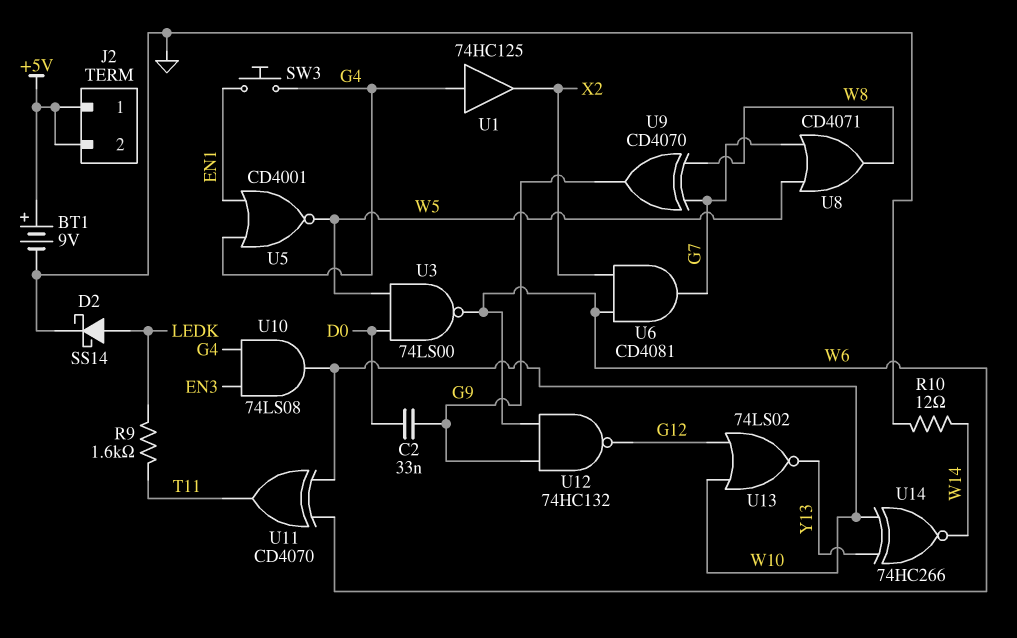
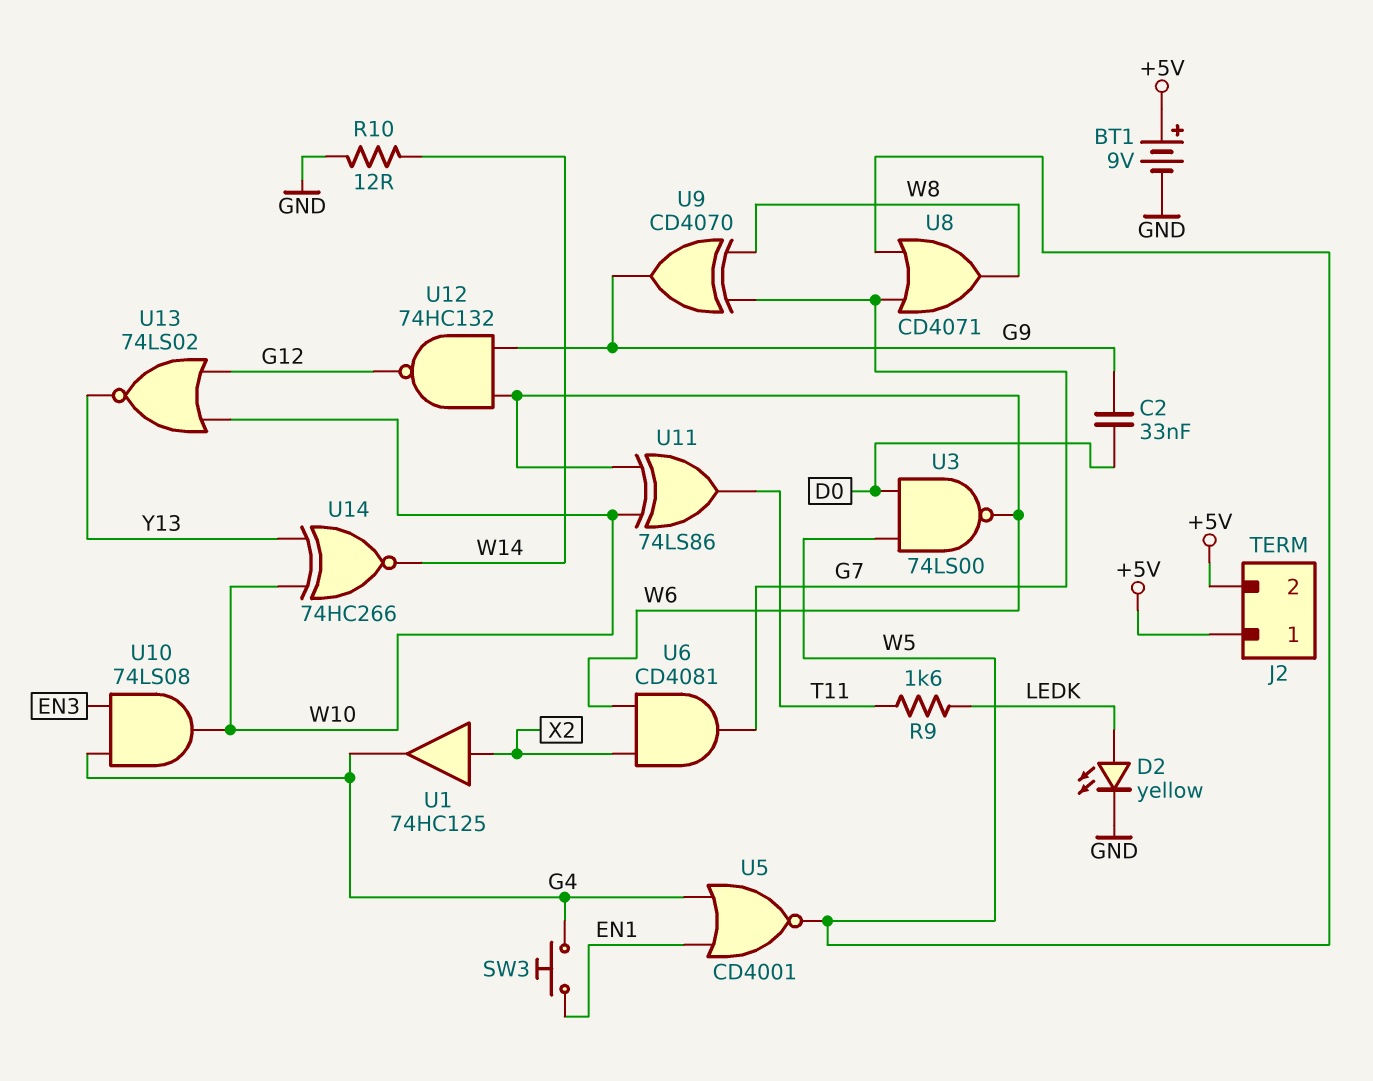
D2: schottky SS14 (A LEDK, K GND) -> LED yellow (A LEDK, K GND)
U1: buffer 74HC125 (in G4, out X2) -> buffer 74HC125 (in X2, out G4)
U11: XOR CD4070 (in W6, in W10, out T11) -> XOR 74LS86 (in W6, in W10, out T11)

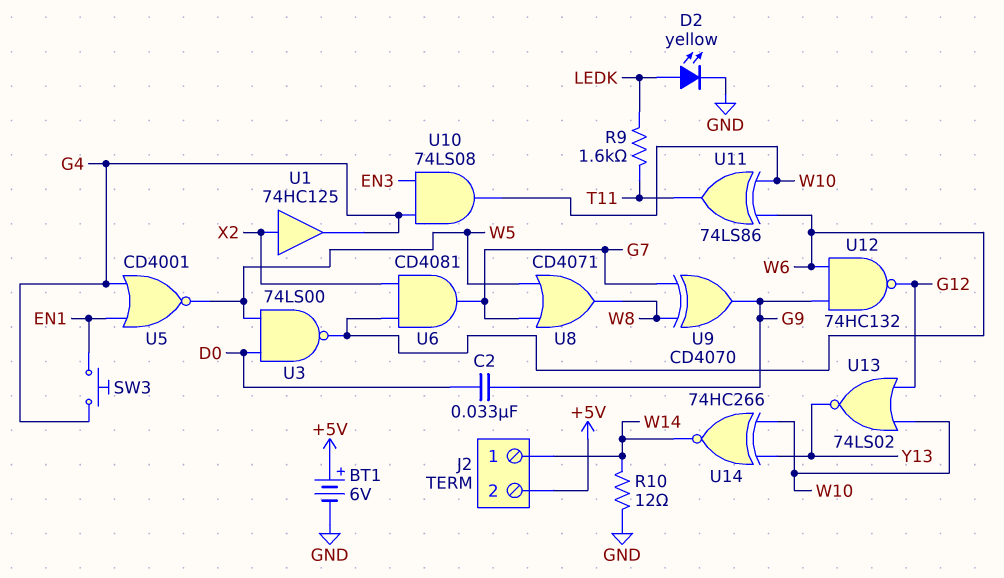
BT1: 9V (plus +5V, minus GND) -> 6V (plus +5V, minus GND)
J2 pin 1: +5V -> W14

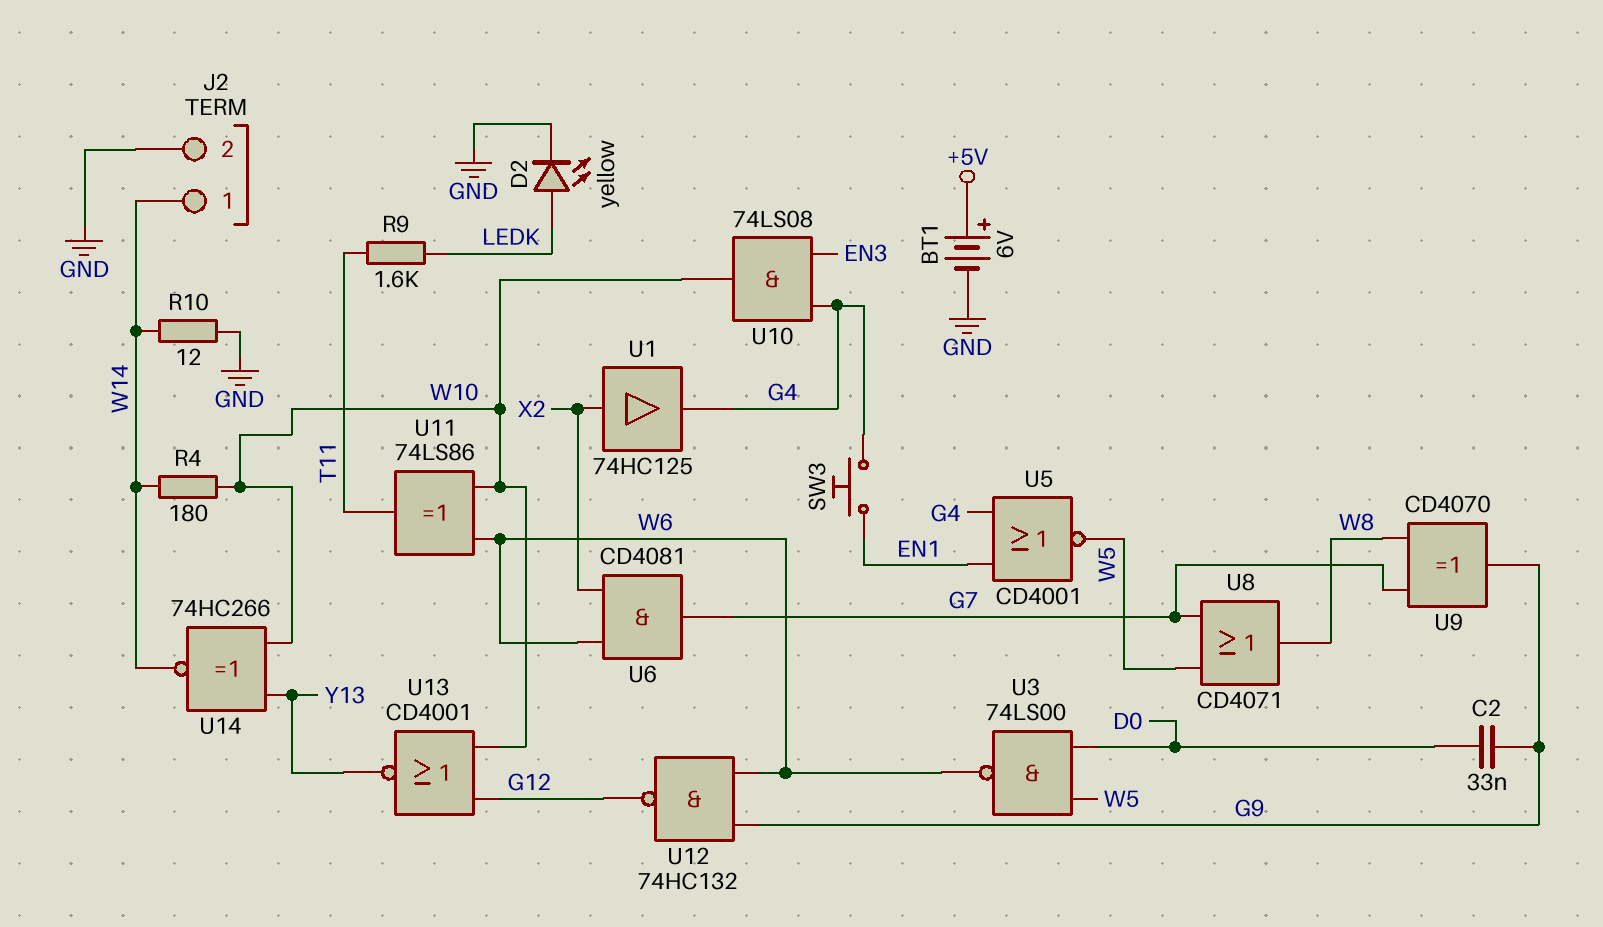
J2 pin 2: +5V -> GND
R4: none -> 180 (W10, W14)
U13: NOR 74LS02 (in G12, in W10, out Y13) -> NOR CD4001 (in G12, in W10, out Y13)

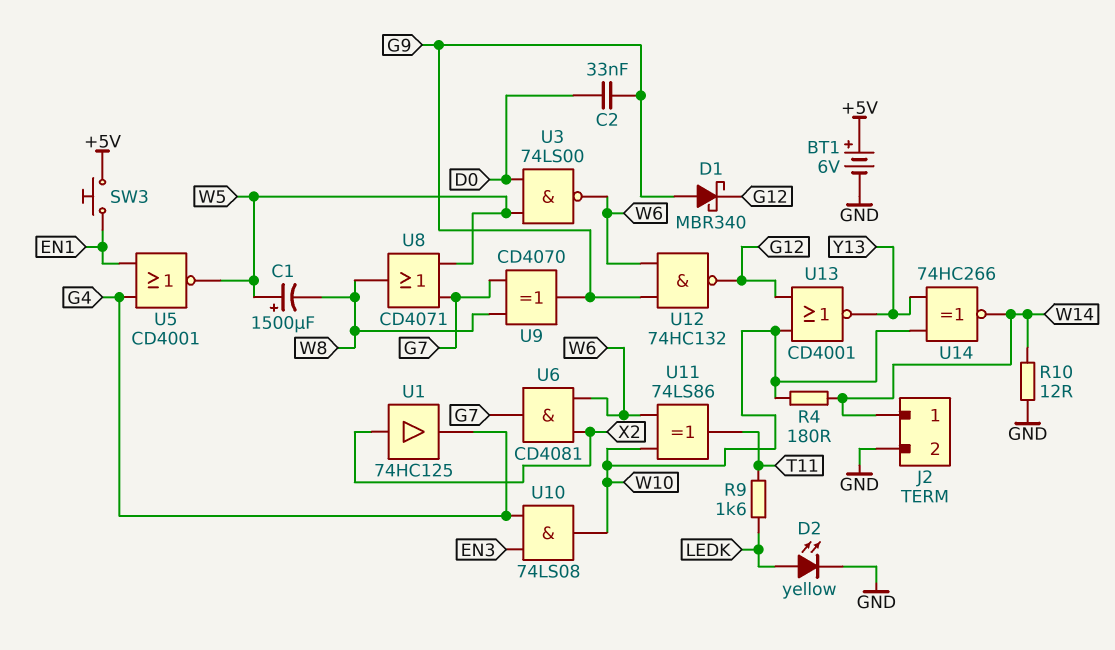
C1: none -> 1500uF (plus W5, minus W8)
D1: none -> schottky MBR340 (A G9, K G12)
SW3: button (EN1, G4) -> button (+5V, EN1)

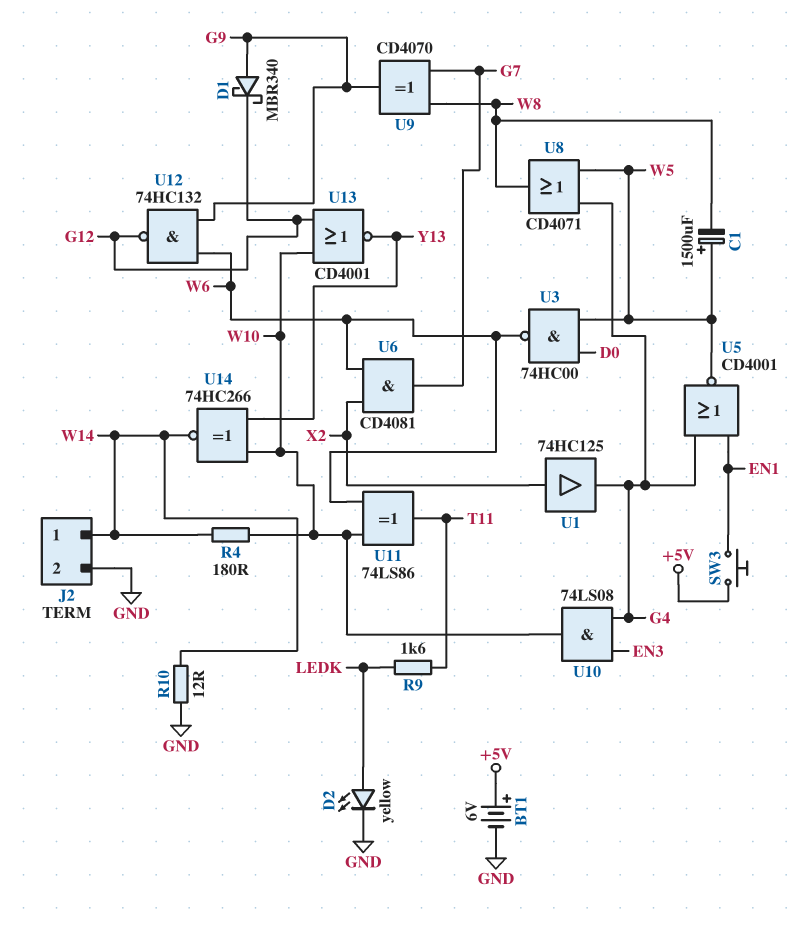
C2: 33nF (D0, G9) -> none
U3: NAND 74LS00 (in D0, in W5, out W6) -> NAND 74HC00 (in D0, in W5, out W6)
U8: OR CD4071 (in G7, in W5, out W8) -> OR CD4071 (in G4, in W5, out W8)

